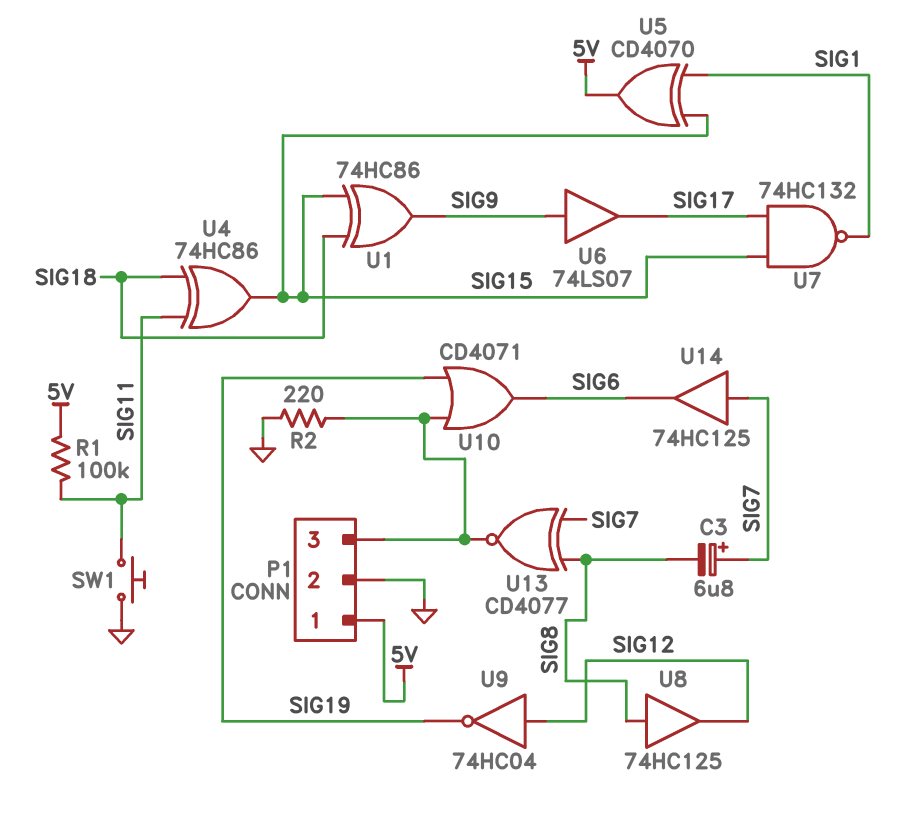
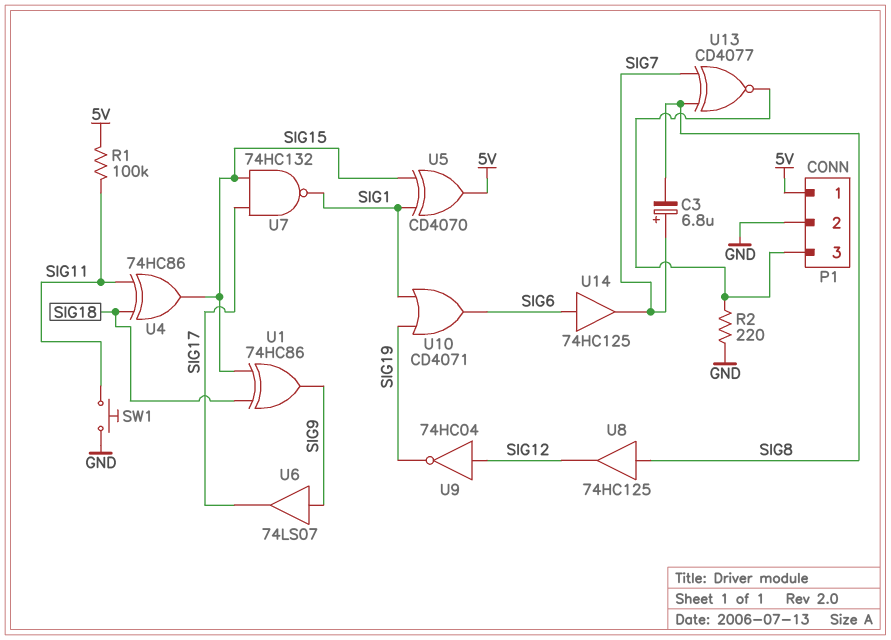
U10: OR CD4071 (in P1/3, in SIG19, out SIG6) -> OR CD4071 (in SIG1, in SIG19, out SIG6)
U14: buffer 74HC125 (in SIG7, out SIG6) -> buffer 74HC125 (in SIG6, out SIG7)

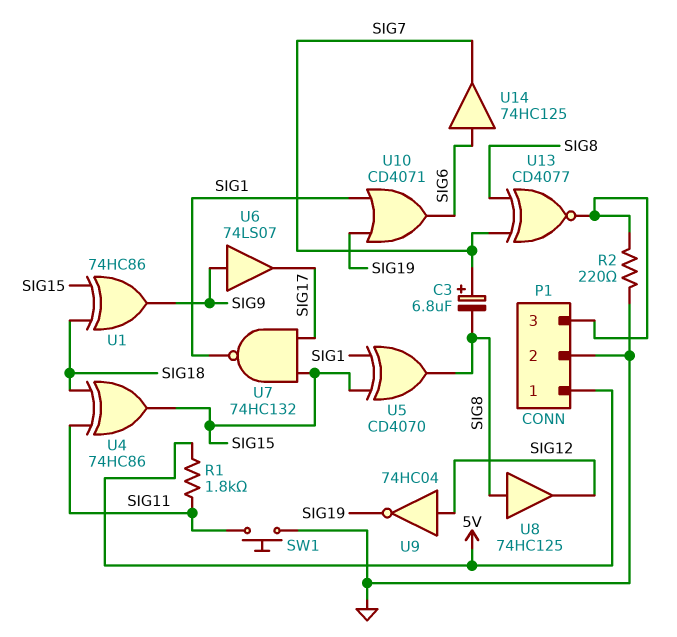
R1: 100k (5V, SIG11) -> 1.8k (5V, SIG11)
U5: XOR CD4070 (in SIG1, in SIG15, out 5V) -> XOR CD4070 (in SIG1, in SIG15, out SIG8)

